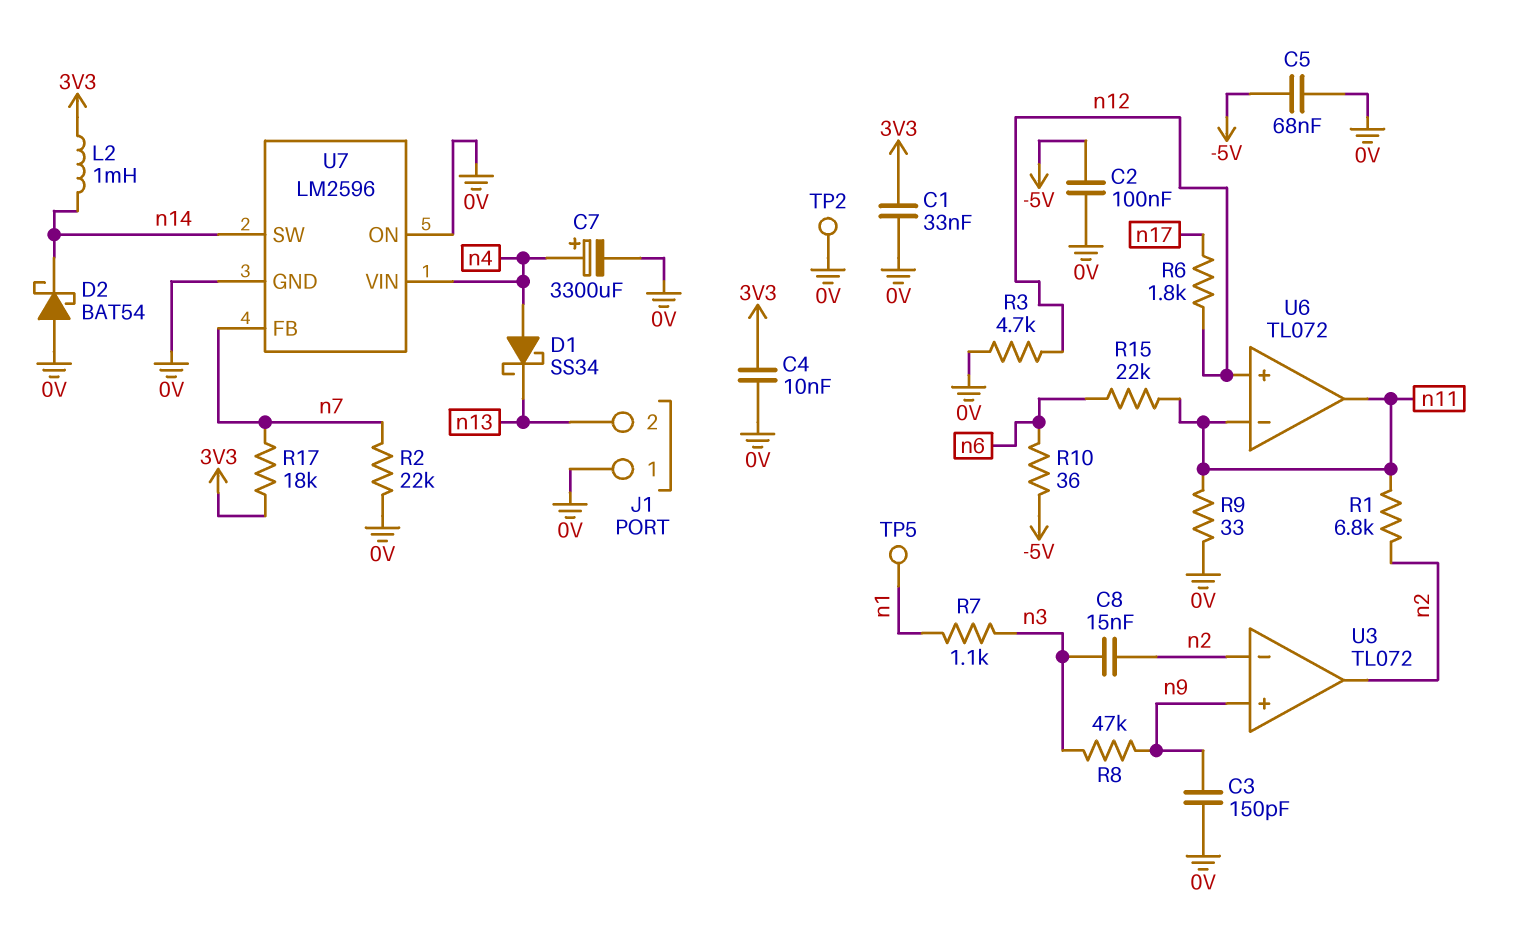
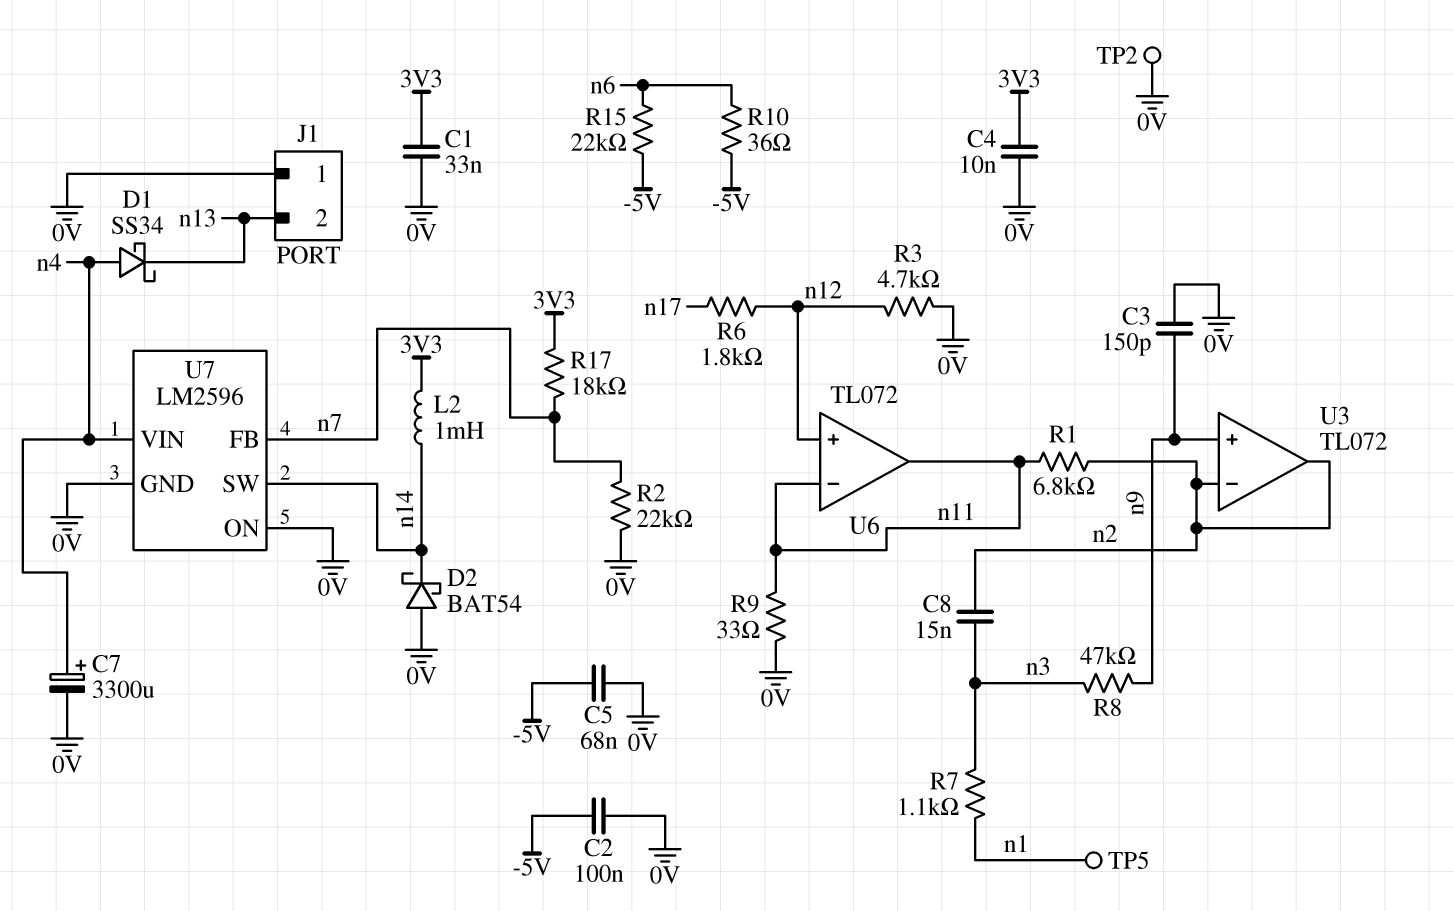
R15: 22k (n6, n11) -> 22k (-5V, n6)

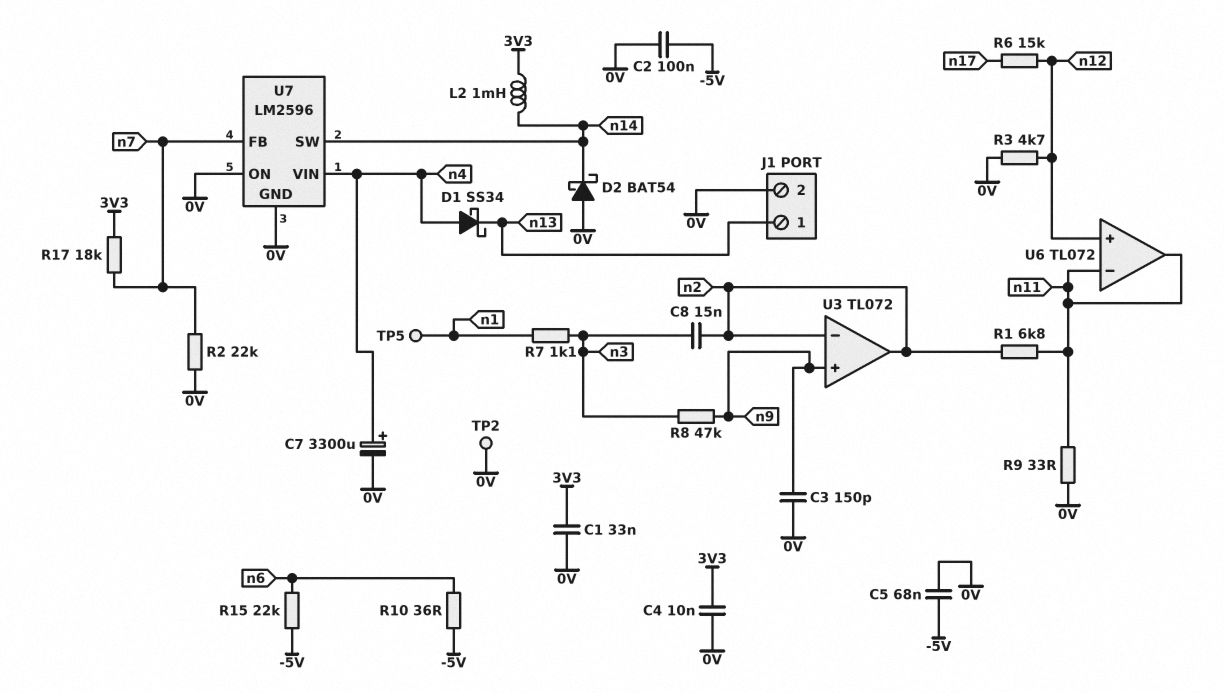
J1 pin 1: 0V -> n13
J1 pin 2: n13 -> 0V
R6: 1.8k (n12, n17) -> 15k (n12, n17)

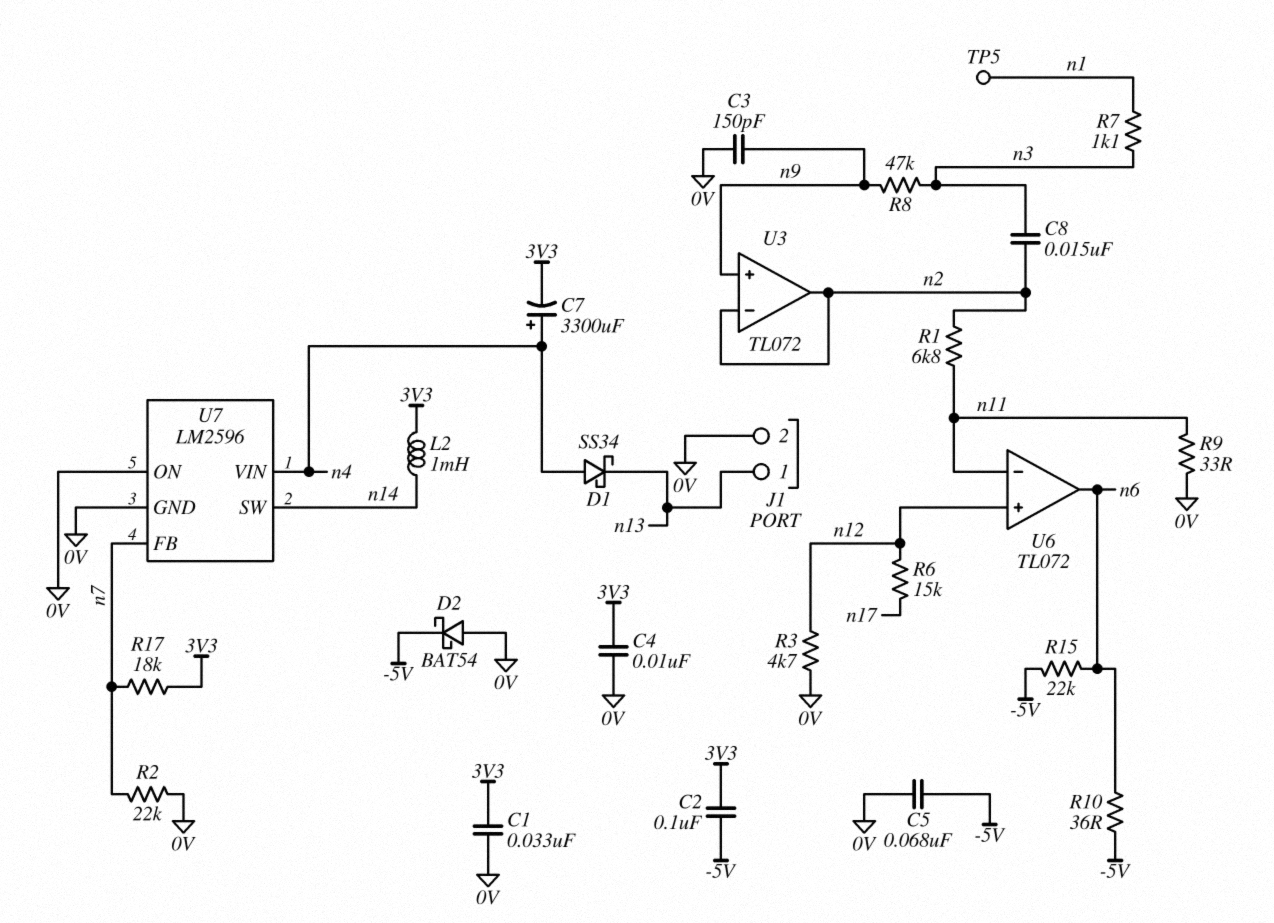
C2: 100nF (-5V, 0V) -> 100nF (-5V, 3V3)
C7: 3300uF (plus n4, minus 0V) -> 3300uF (plus n4, minus 3V3)
D2: schottky BAT54 (A 0V, K n14) -> schottky BAT54 (A 0V, K -5V)
TP2: test point (0V) -> none
U6 pin out: n11 -> n6

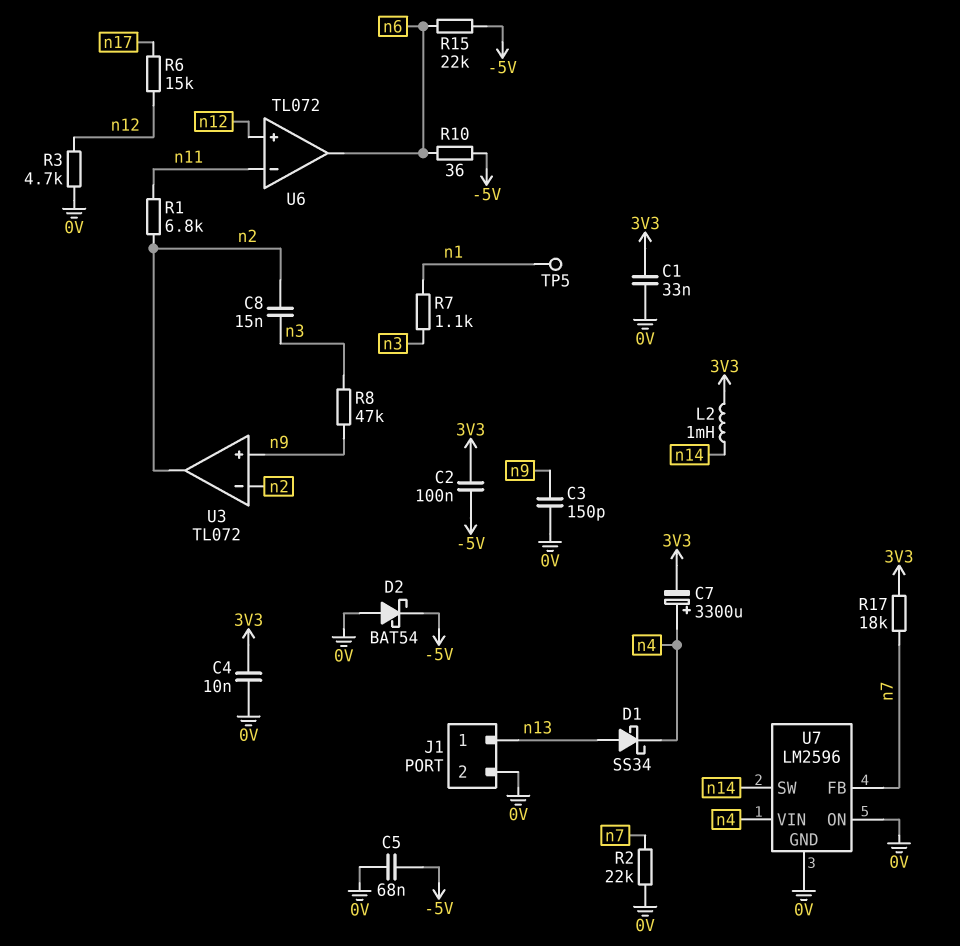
D1: schottky SS34 (A n4, K n13) -> schottky SS34 (A n13, K n4)
R9: 33 (0V, n11) -> none

